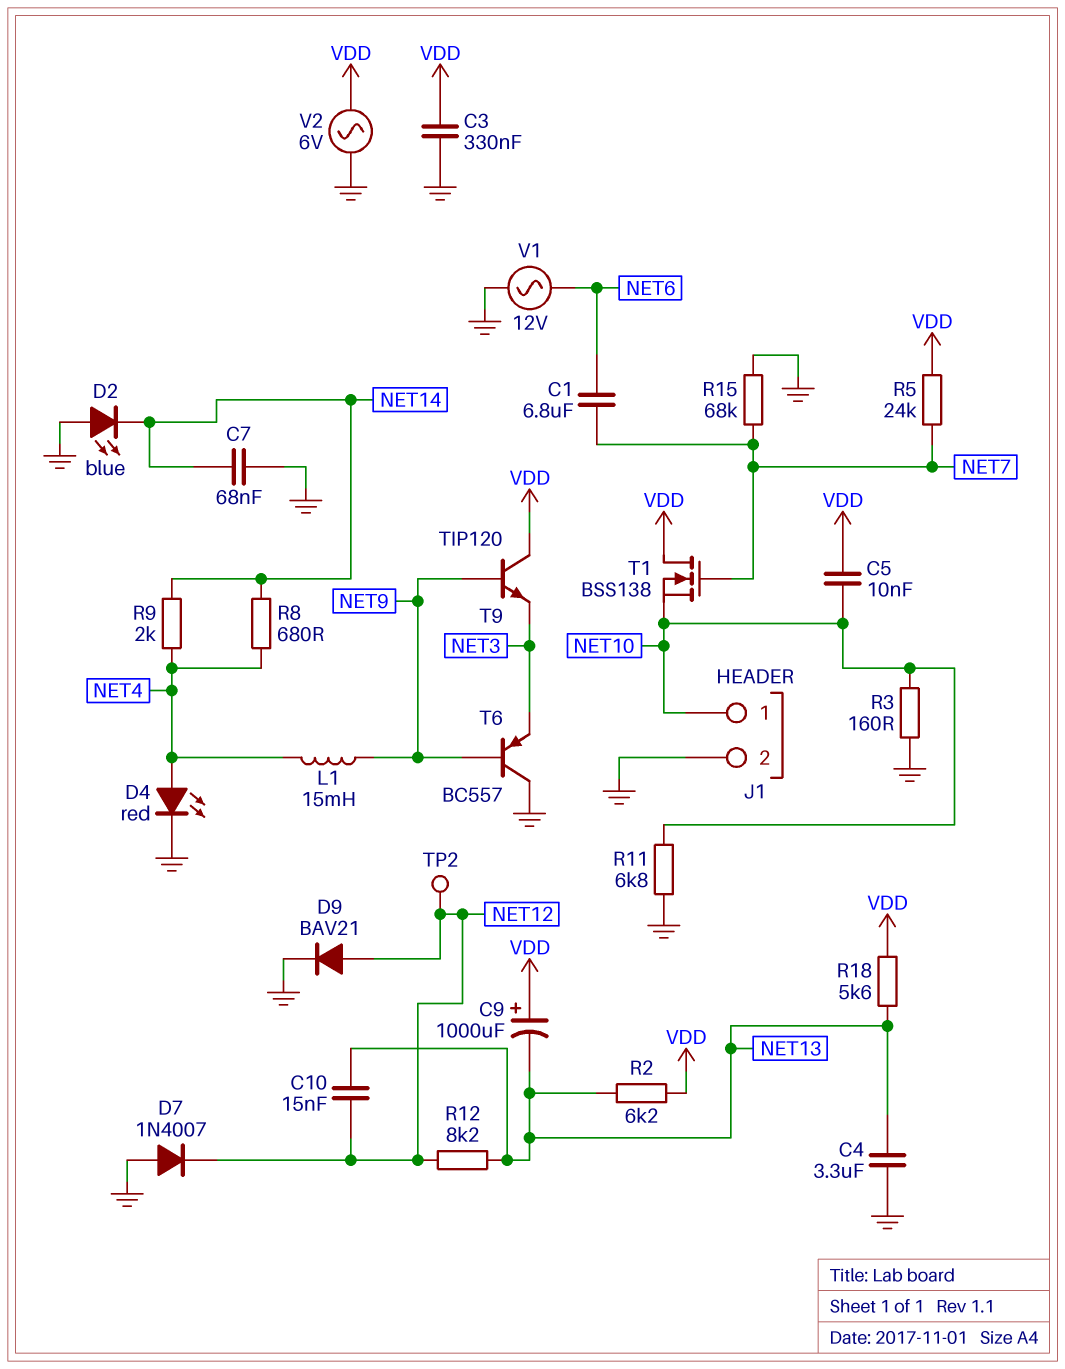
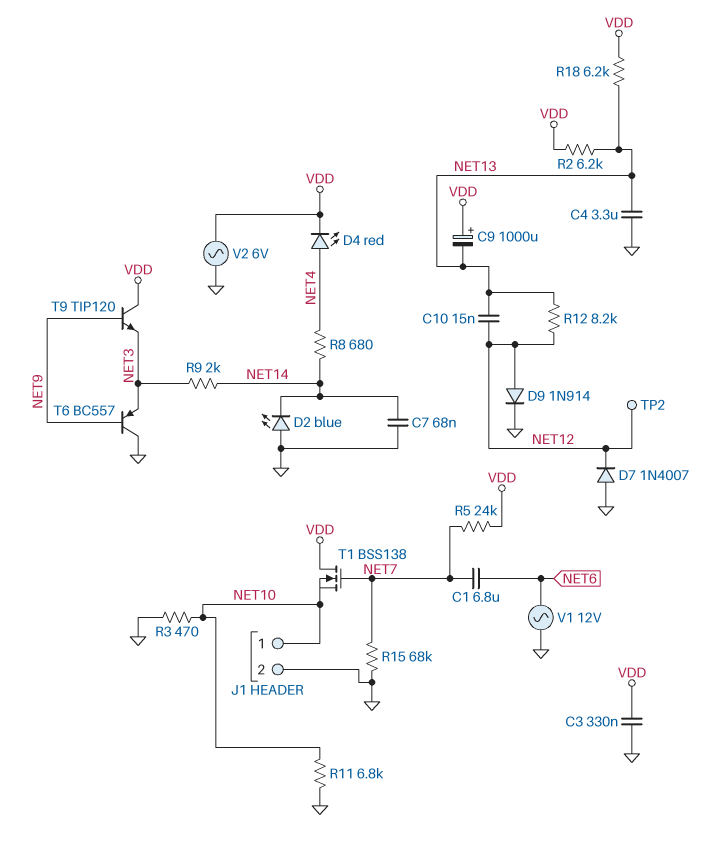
C5: 10nF (NET10, VDD) -> none
D4: LED red (A NET4, K GND) -> LED red (A NET4, K VDD)
D9: diode BAV21 (A NET12, K GND) -> diode 1N914 (A NET12, K GND)
L1: 15mH (NET4, NET9) -> none
R3: 160 (GND, NET10) -> 470 (GND, NET10)
R9: 2k (NET4, NET14) -> 2k (NET3, NET14)
R18: 5.6k (NET13, VDD) -> 6.2k (NET13, VDD)

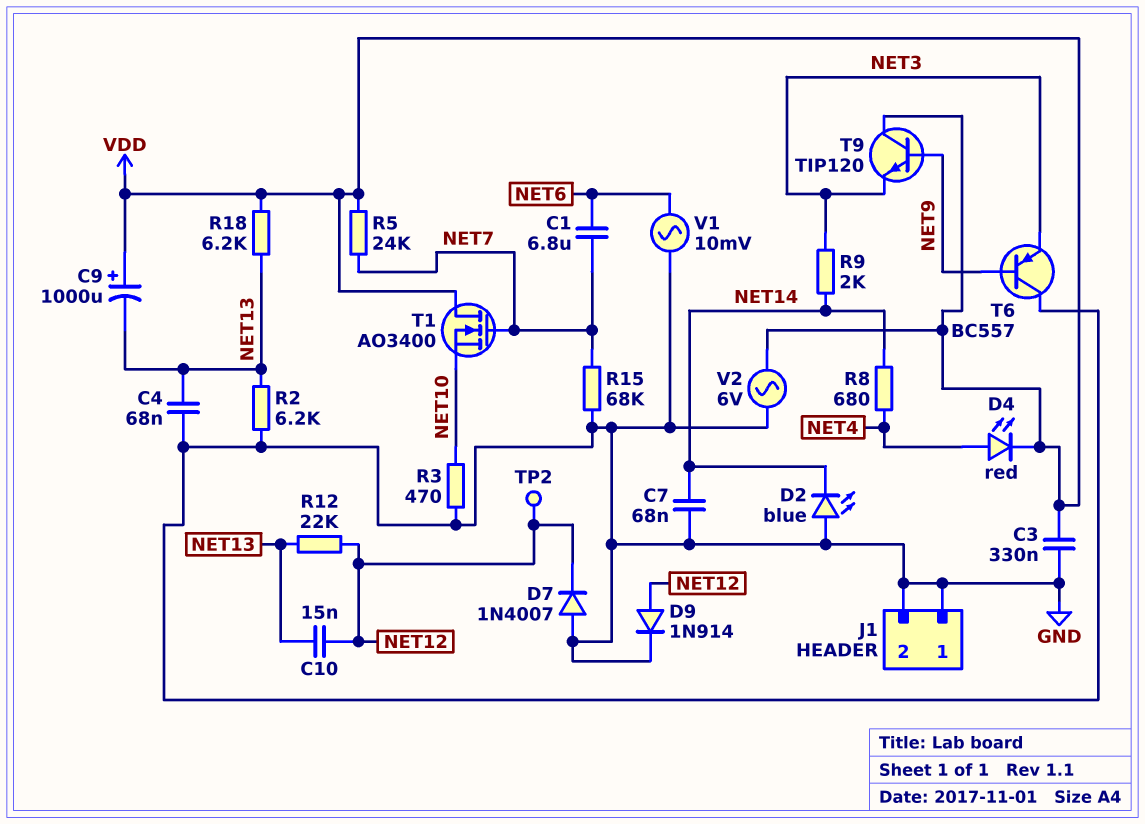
C4: 3.3uF (GND, NET13) -> 68nF (GND, NET13)
J1 pin 1: NET10 -> GND
R2: 6.2k (NET13, VDD) -> 6.2k (GND, NET13)
R11: 6.8k (GND, NET10) -> none
R12: 8.2k (NET12, NET13) -> 22k (NET12, NET13)
T1: NMOS BSS138 (G NET7, D VDD, S NET10) -> NMOS AO3400 (G NET7, D VDD, S NET10)
V1: AC 12V (GND, NET6) -> AC 10mV (GND, NET6)

